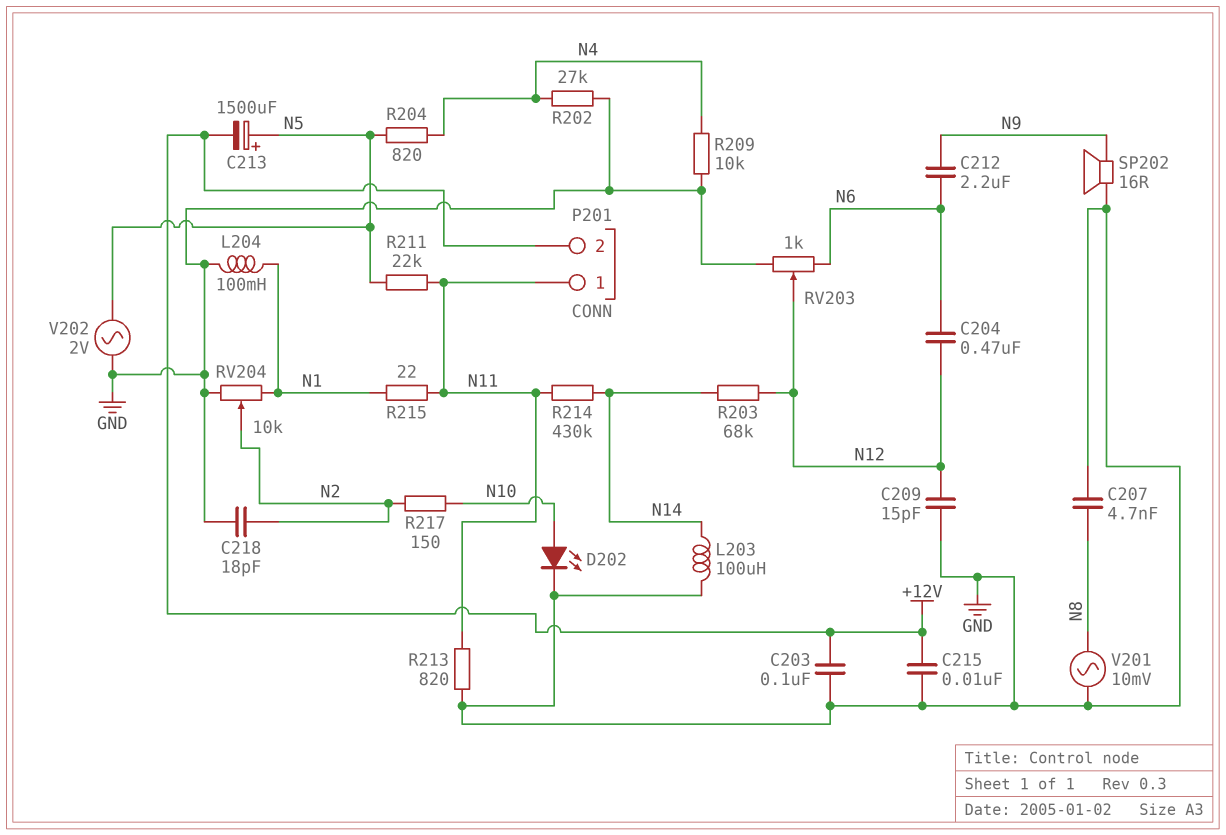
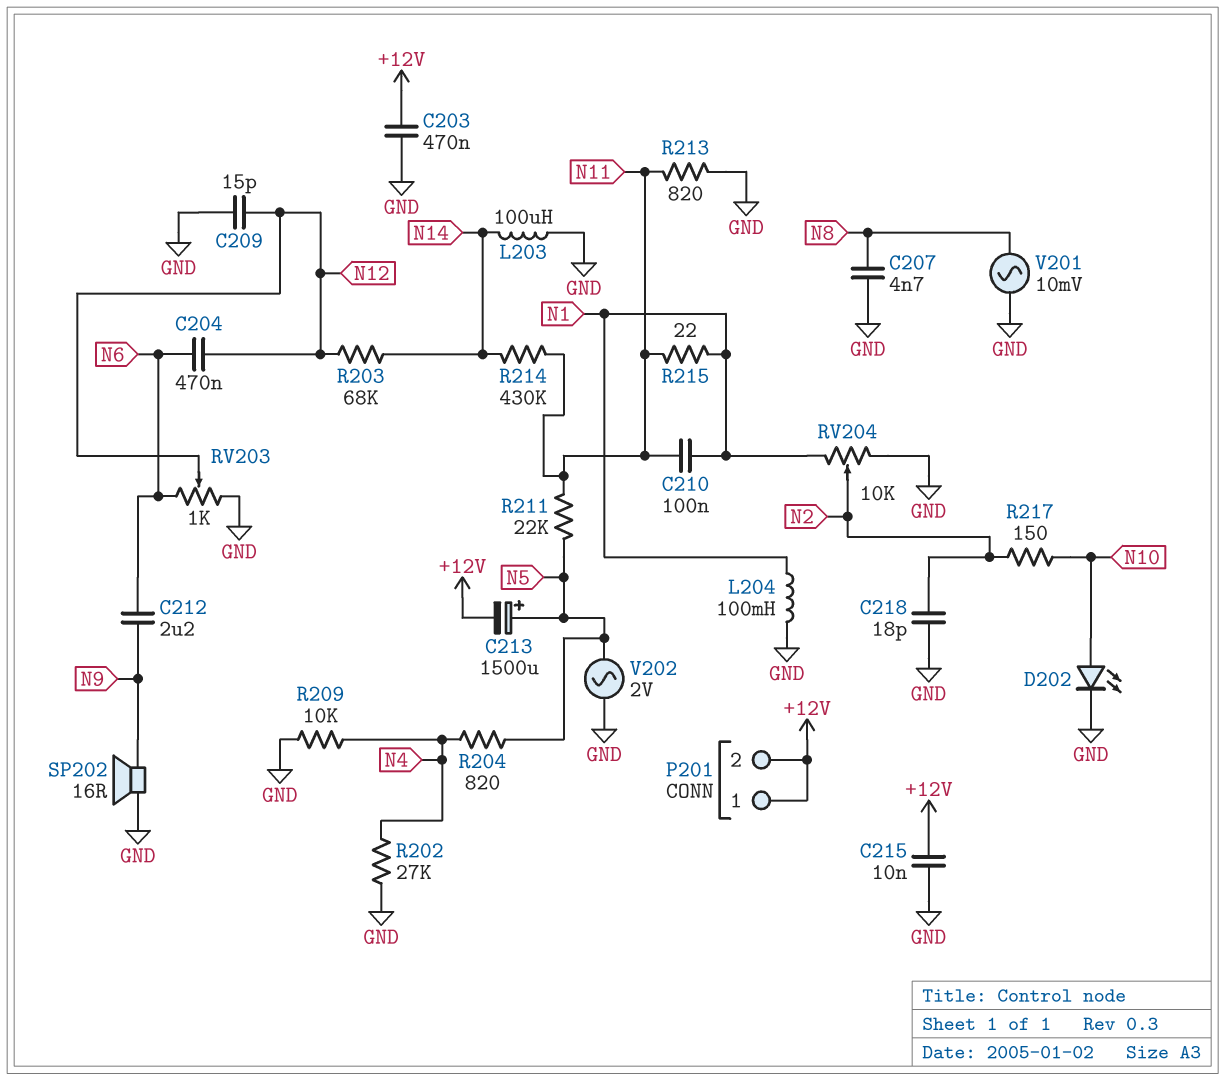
C203: 100nF (+12V, GND) -> 470nF (+12V, GND)
C210: none -> 100nF (N1, N11)
P201 pin 1: N11 -> +12V

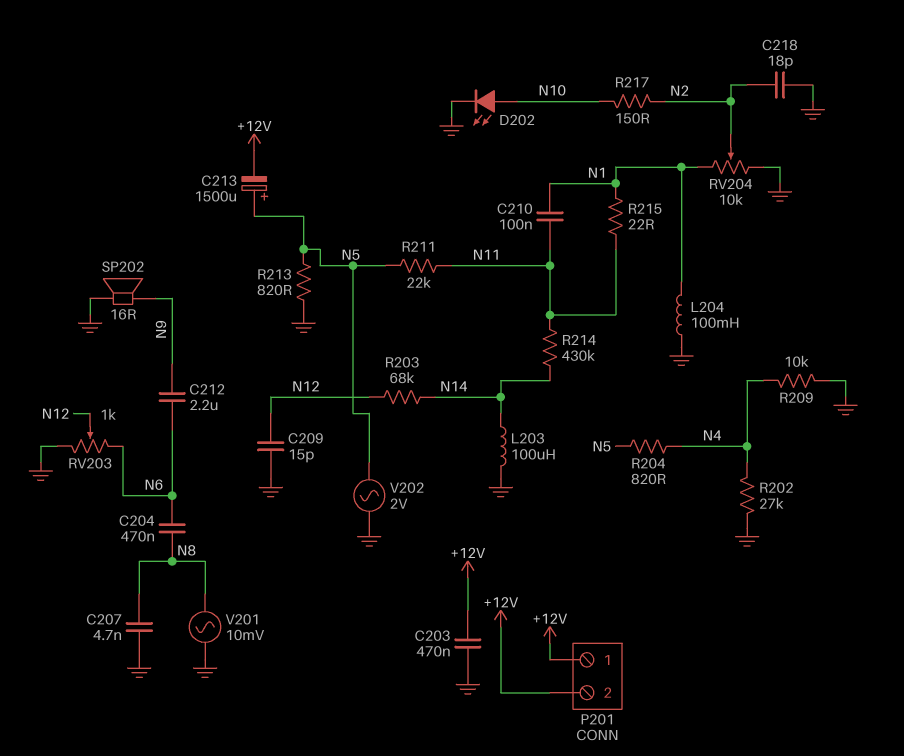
C204: 470nF (N6, N12) -> 470nF (N6, N8)
C215: 10nF (+12V, GND) -> none
R213: 820 (GND, N11) -> 820 (GND, N5)

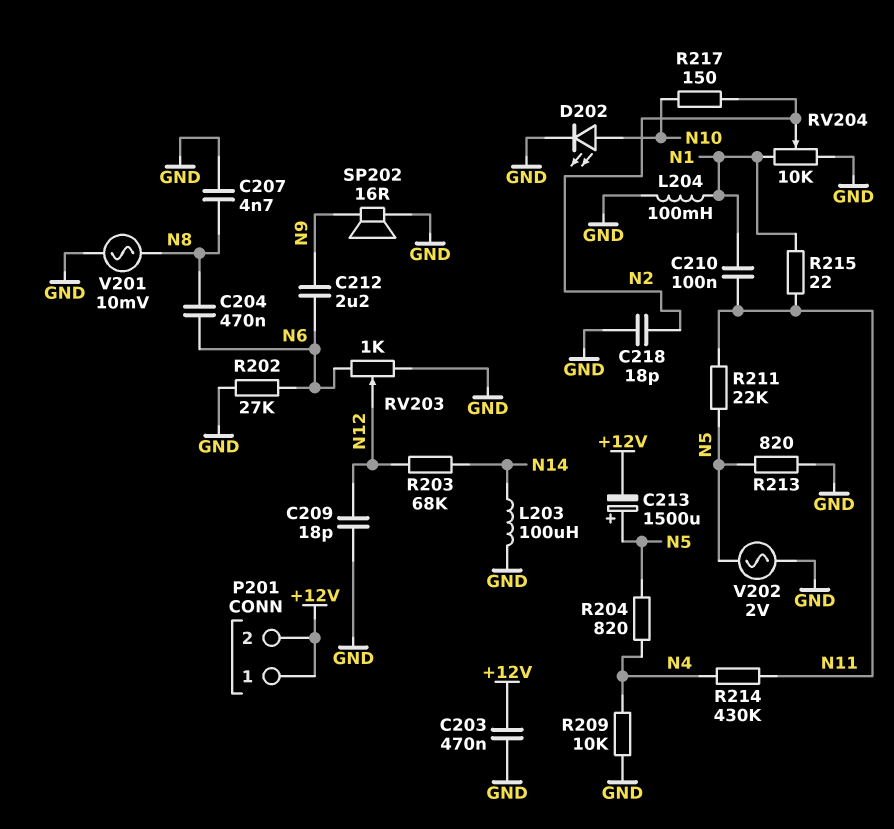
C209: 15pF (GND, N12) -> 18pF (GND, N12)
R202: 27k (GND, N4) -> 27k (GND, N6)
R214: 430k (N11, N14) -> 430k (N4, N11)

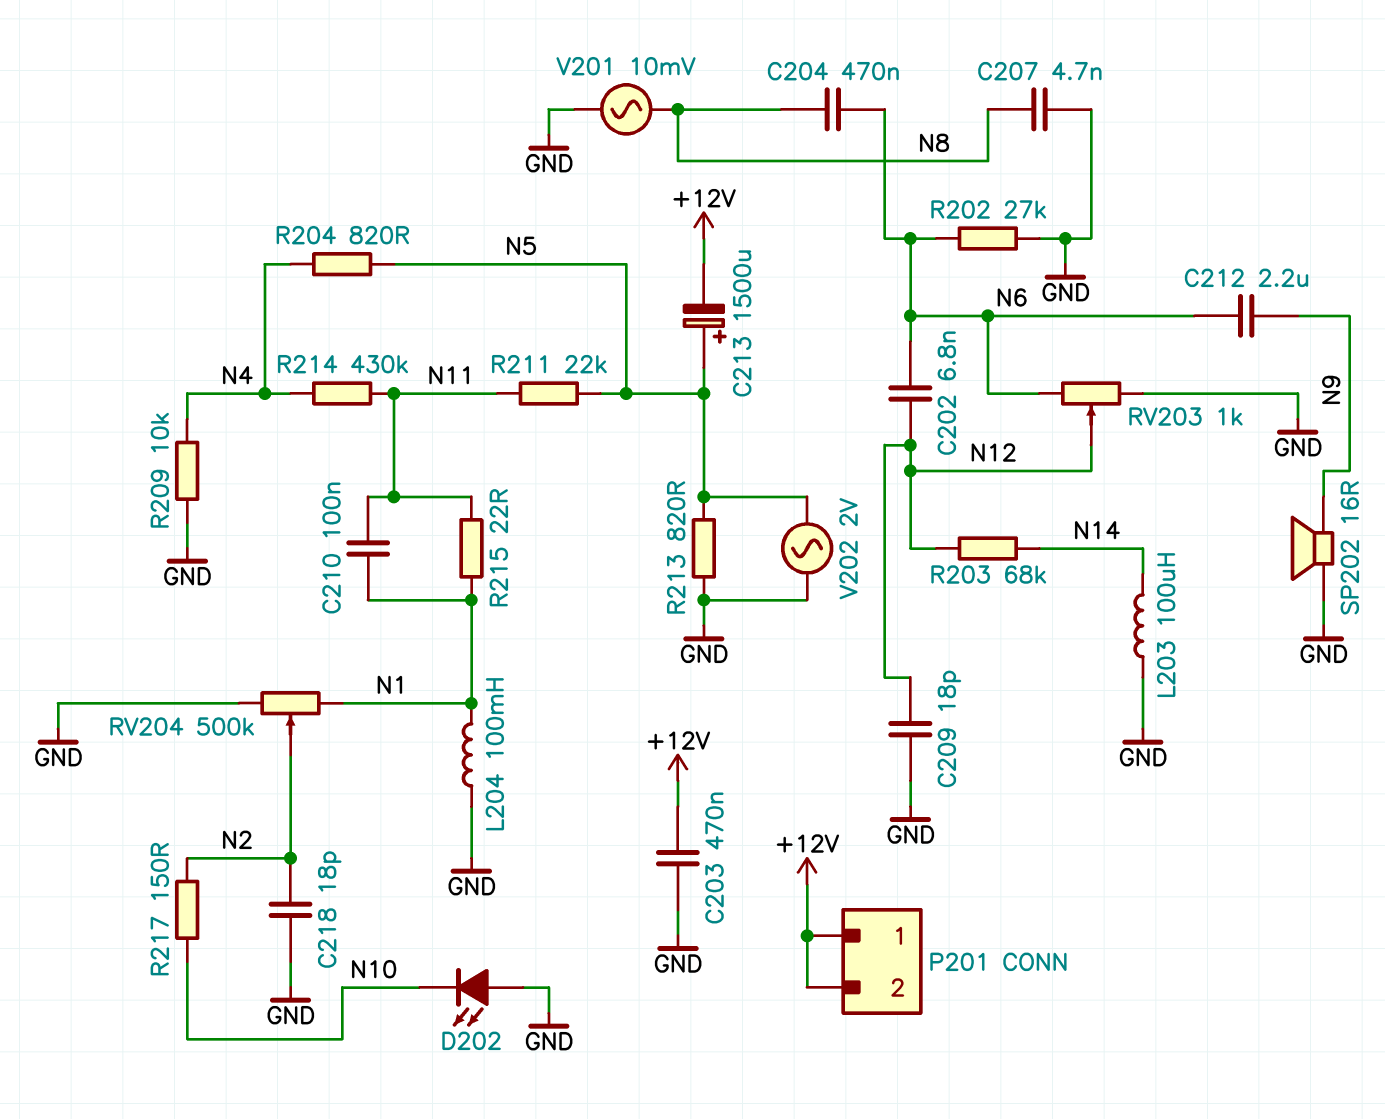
C202: none -> 6.8nF (N6, N12)
D202: LED (A N10, K GND) -> LED (A GND, K N10)
RV204: 10k (GND, N1, wiper N2) -> 500k (GND, N1, wiper N2)

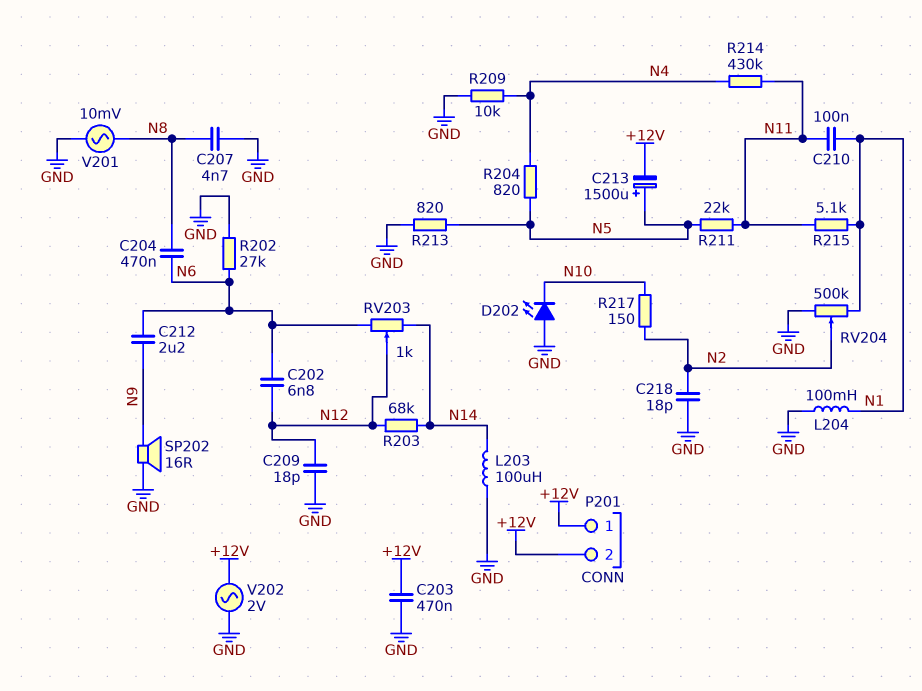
R215: 22 (N1, N11) -> 5.1k (N1, N11)
RV203: 1k (GND, N6, wiper N12) -> 1k (N6, N14, wiper N12)
V202: AC 2V (GND, N5) -> AC 2V (+12V, GND)

